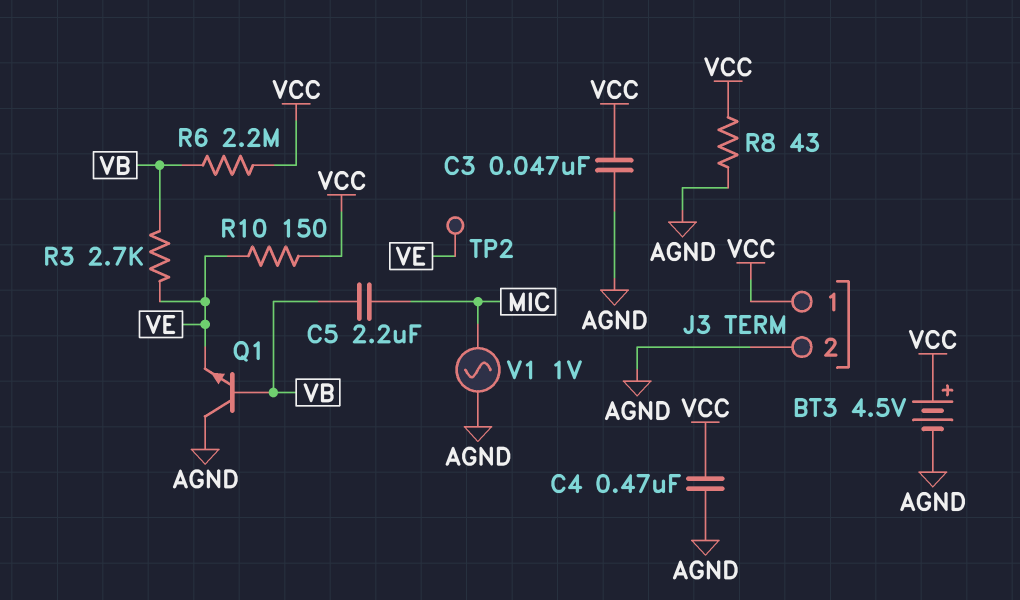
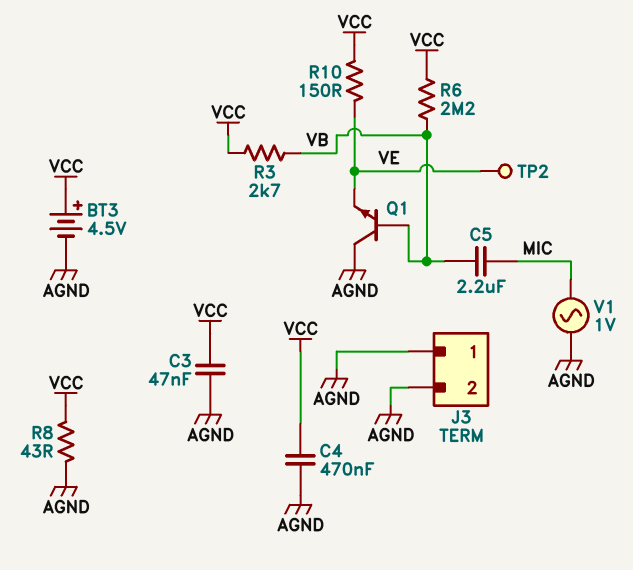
J3 pin 1: VCC -> AGND
R3: 2.7k (VB, VE) -> 2.7k (VB, VCC)

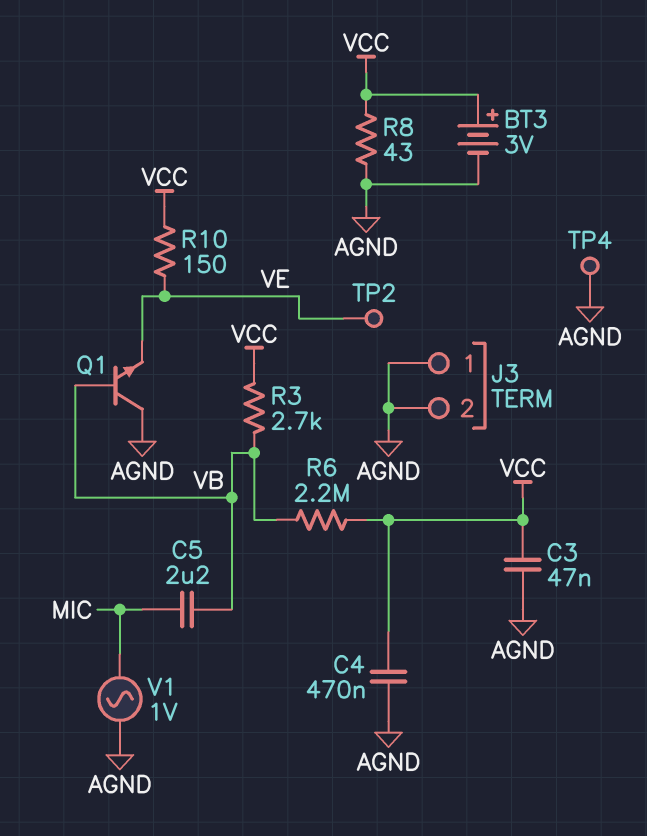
BT3: 4.5V (plus VCC, minus AGND) -> 3V (plus VCC, minus AGND)
TP4: none -> test point (AGND)

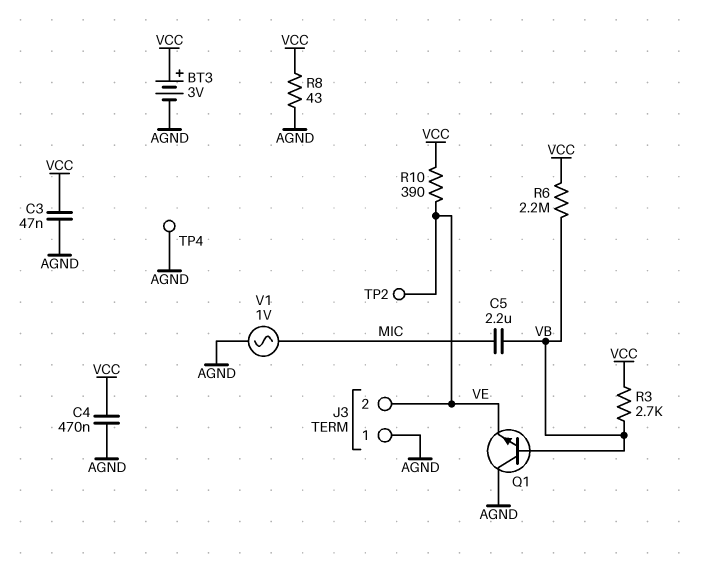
J3 pin 2: AGND -> VE
R10: 150 (VCC, VE) -> 390 (VCC, VE)

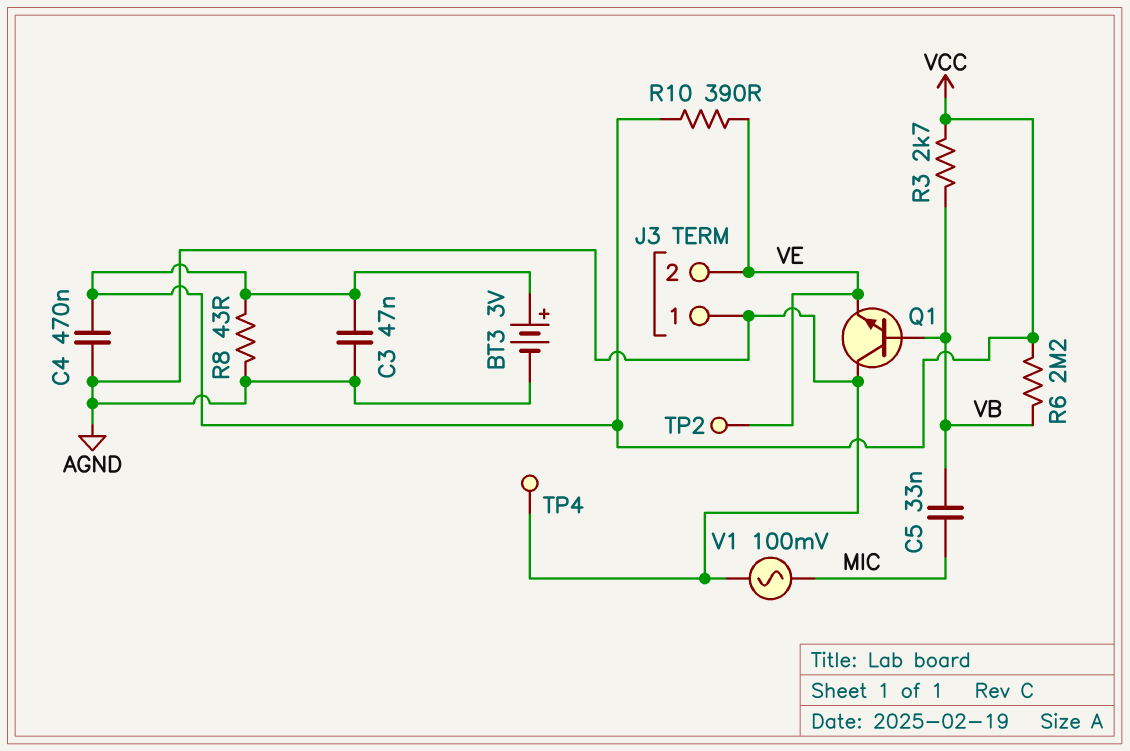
C5: 2.2uF (MIC, VB) -> 33nF (MIC, VB)
V1: AC 1V (AGND, MIC) -> AC 100mV (AGND, MIC)

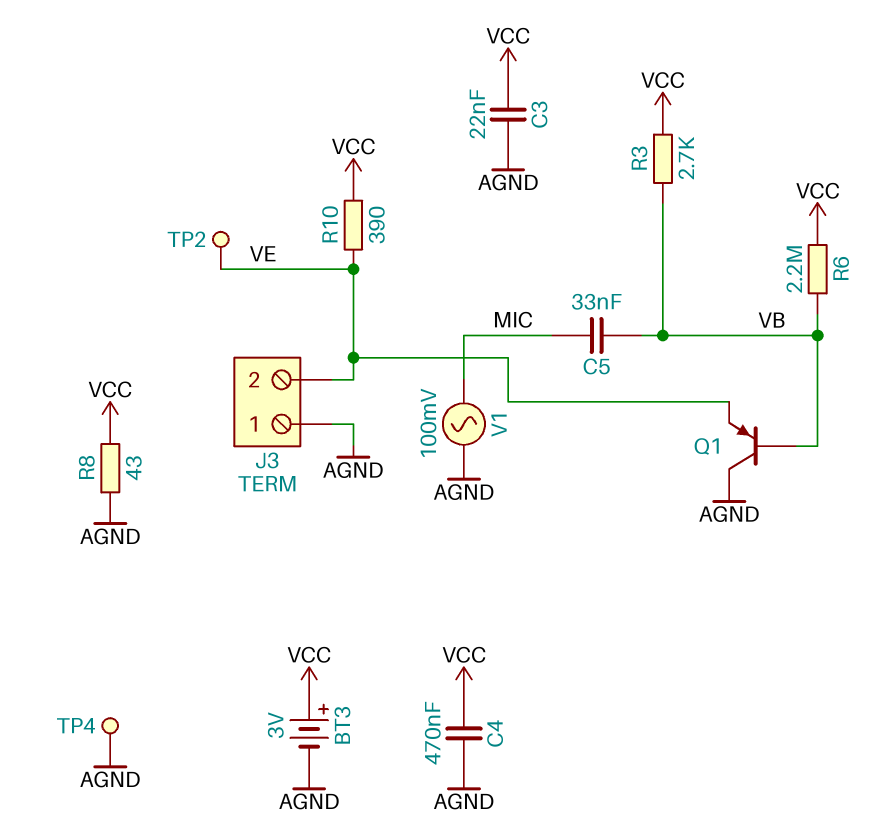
C3: 47nF (AGND, VCC) -> 22nF (AGND, VCC)
Q1: NPN (B VB, C AGND, E VE) -> PNP (B VB, C AGND, E VE)

